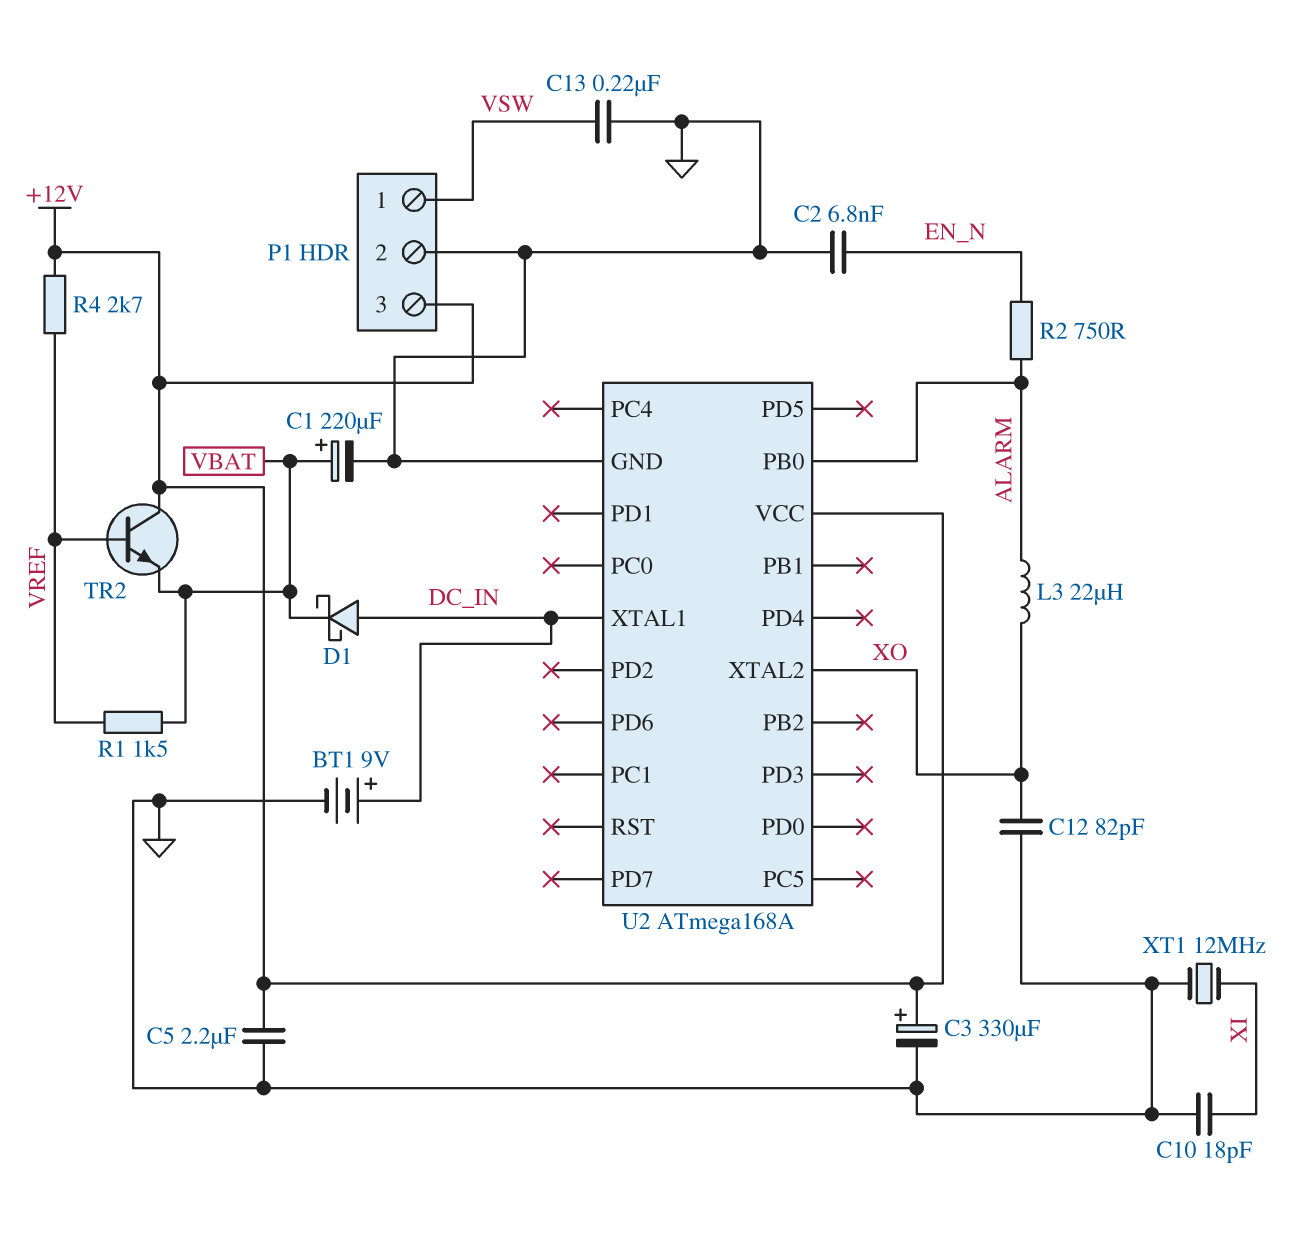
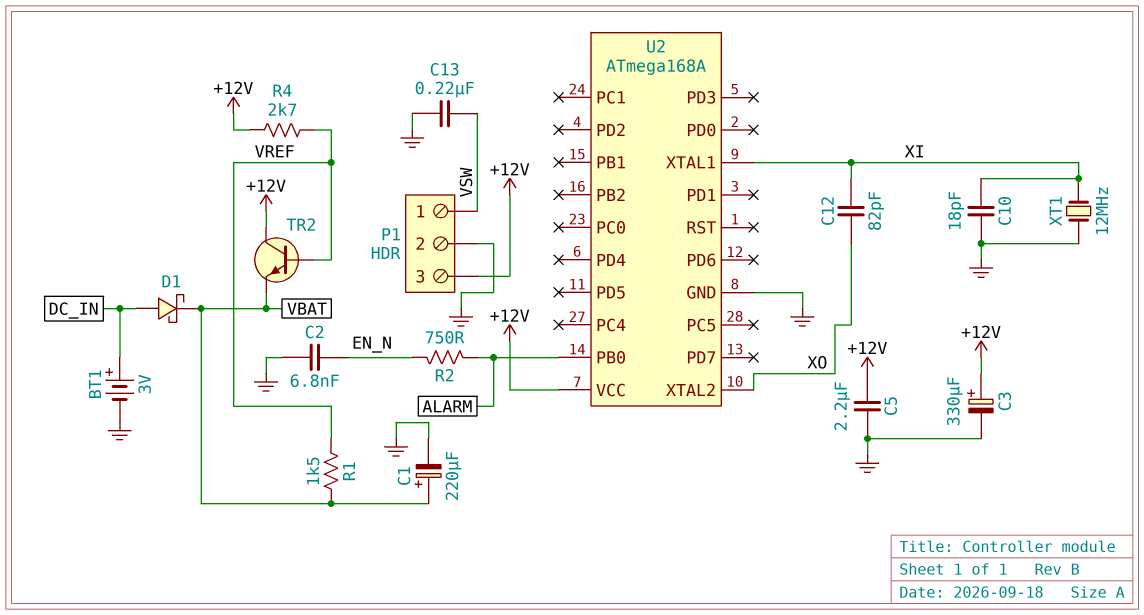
BT1: 9V (plus DC_IN, minus GND) -> 3V (plus DC_IN, minus GND)
C12: 82pF (GND, XO) -> 82pF (XI, XO)
L3: 22uH (ALARM, XO) -> none
U2 pin XTAL1: DC_IN -> XI

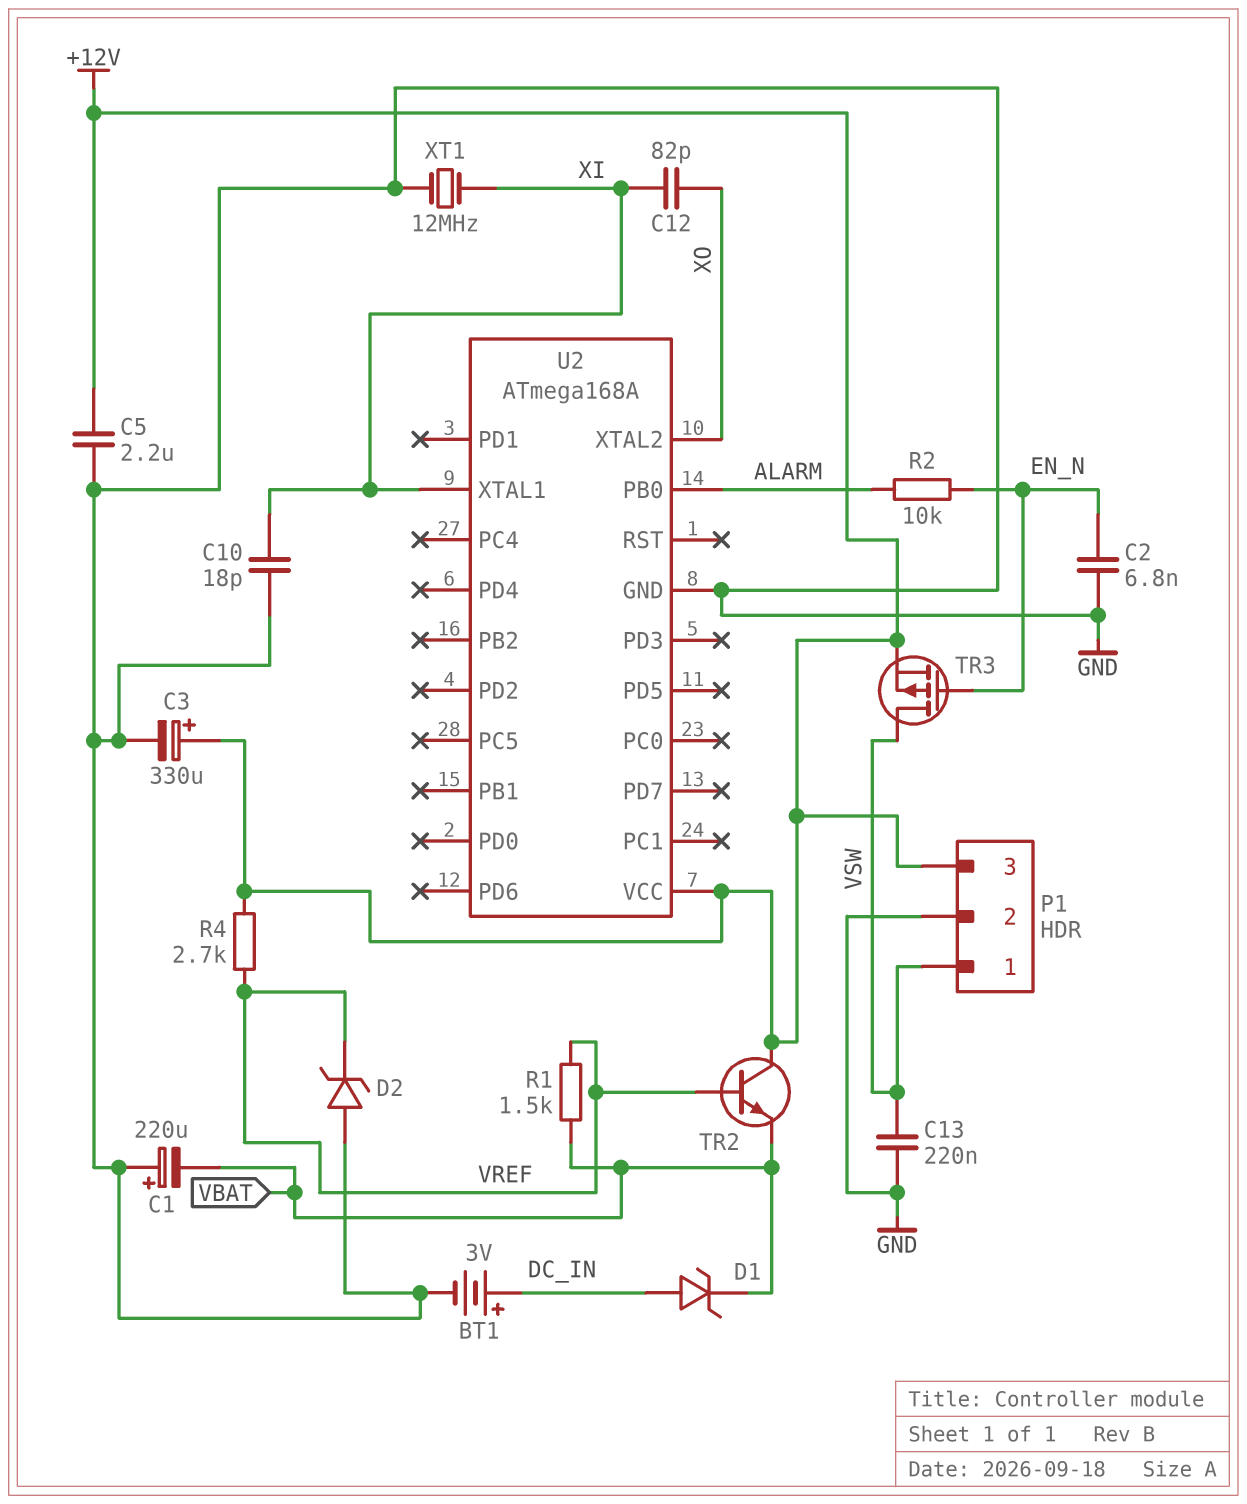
C1: 220uF (plus VBAT, minus GND) -> 220uF (plus GND, minus VBAT)
D1: schottky (A DC_IN, K VBAT) -> zener (A DC_IN, K VBAT)
D2: none -> zener (A GND, K VREF)
R2: 750 (ALARM, EN_N) -> 10k (ALARM, EN_N)
TR3: none -> PMOS (G EN_N, D VSW, S +12V)

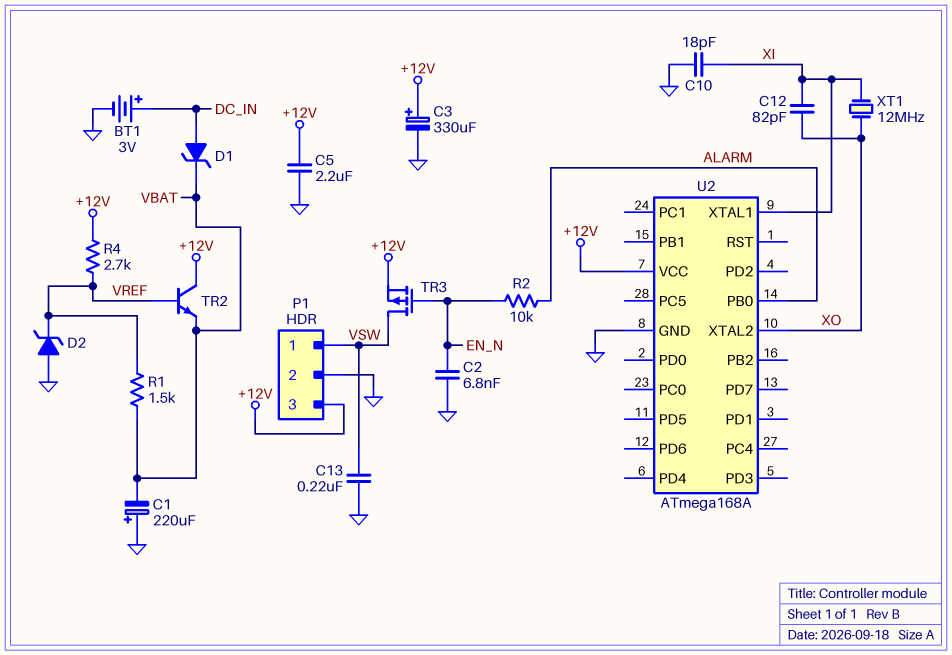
XT1: 12MHz (GND, XI) -> 12MHz (XI, XO)

